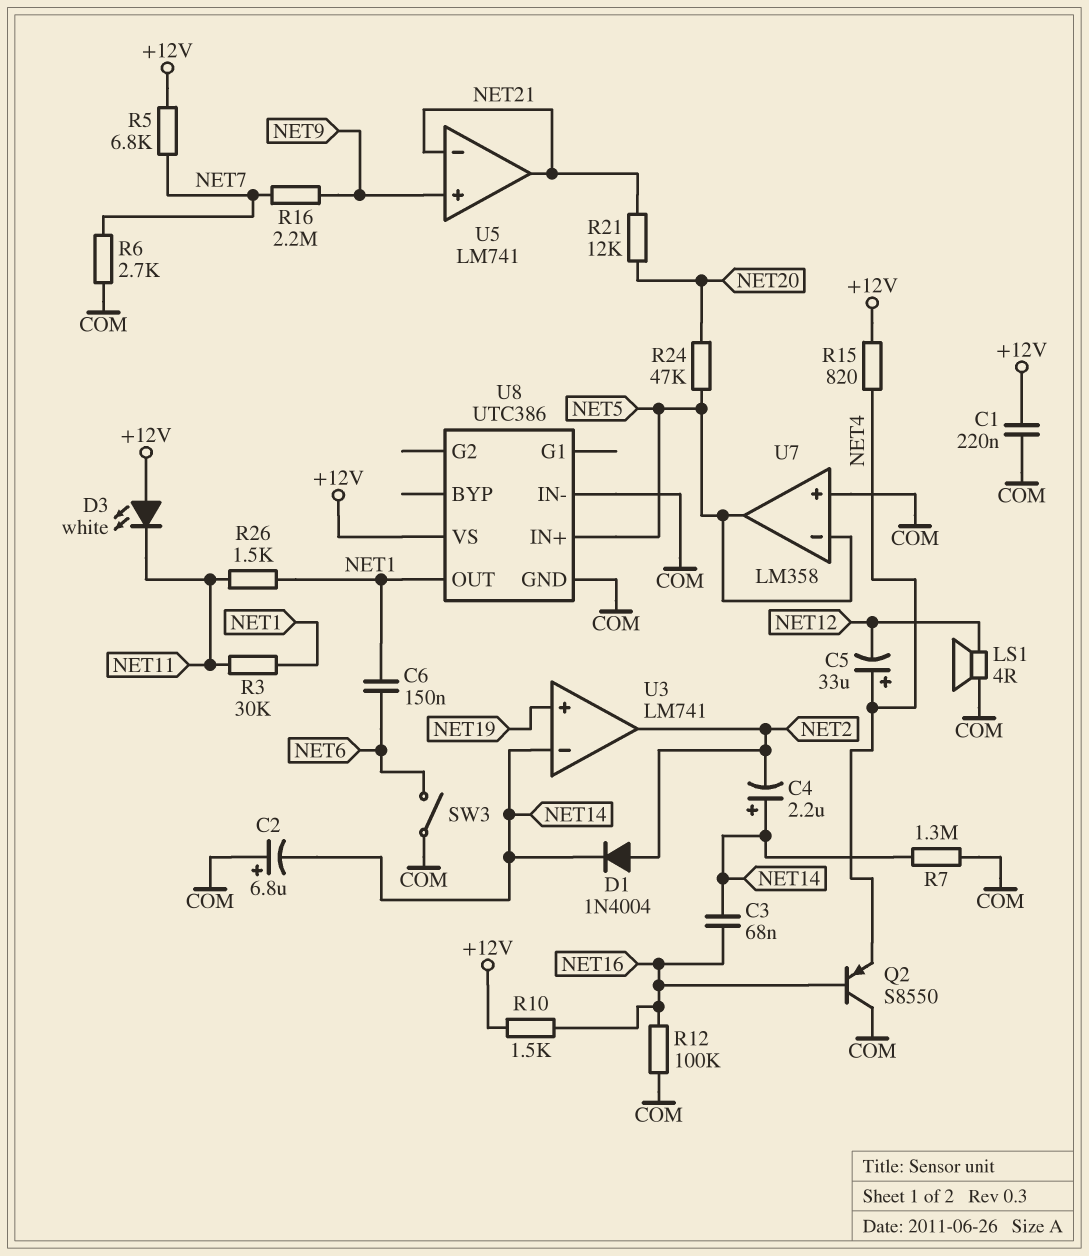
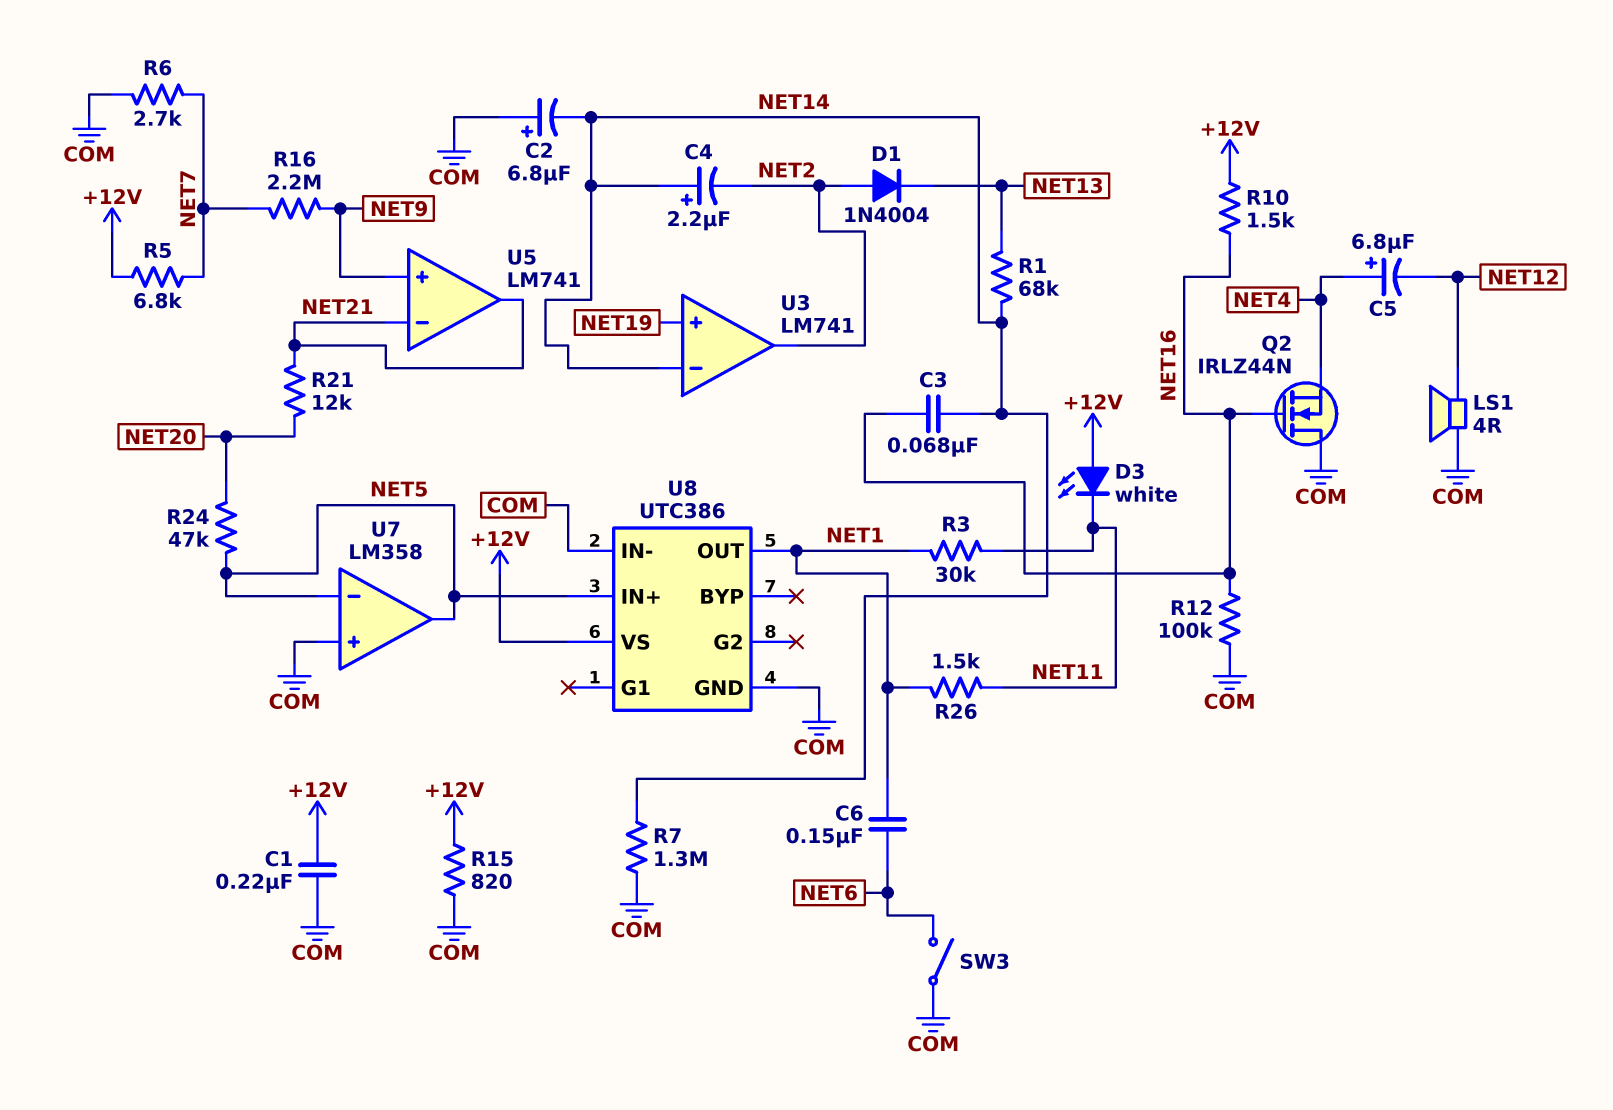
C5: 33uF (plus NET4, minus NET12) -> 6.8uF (plus NET4, minus NET12)
D1: diode 1N4004 (A NET2, K NET14) -> diode 1N4004 (A NET2, K NET13)
Q2: PNP S8550 (B NET16, C COM, E NET4) -> NMOS IRLZ44N (G NET16, D COM, S NET4)
R1: none -> 68k (NET13, NET14)
R15: 820 (+12V, NET4) -> 820 (+12V, COM)

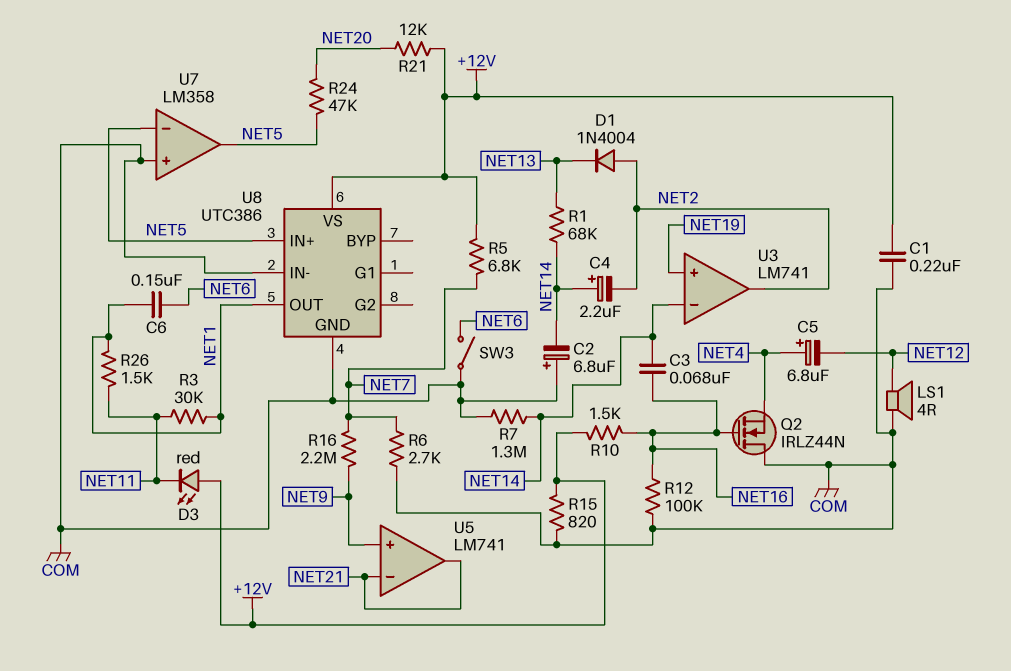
D3: LED white (A +12V, K NET11) -> LED red (A +12V, K NET11)
R21: 12k (NET20, NET21) -> 12k (+12V, NET20)

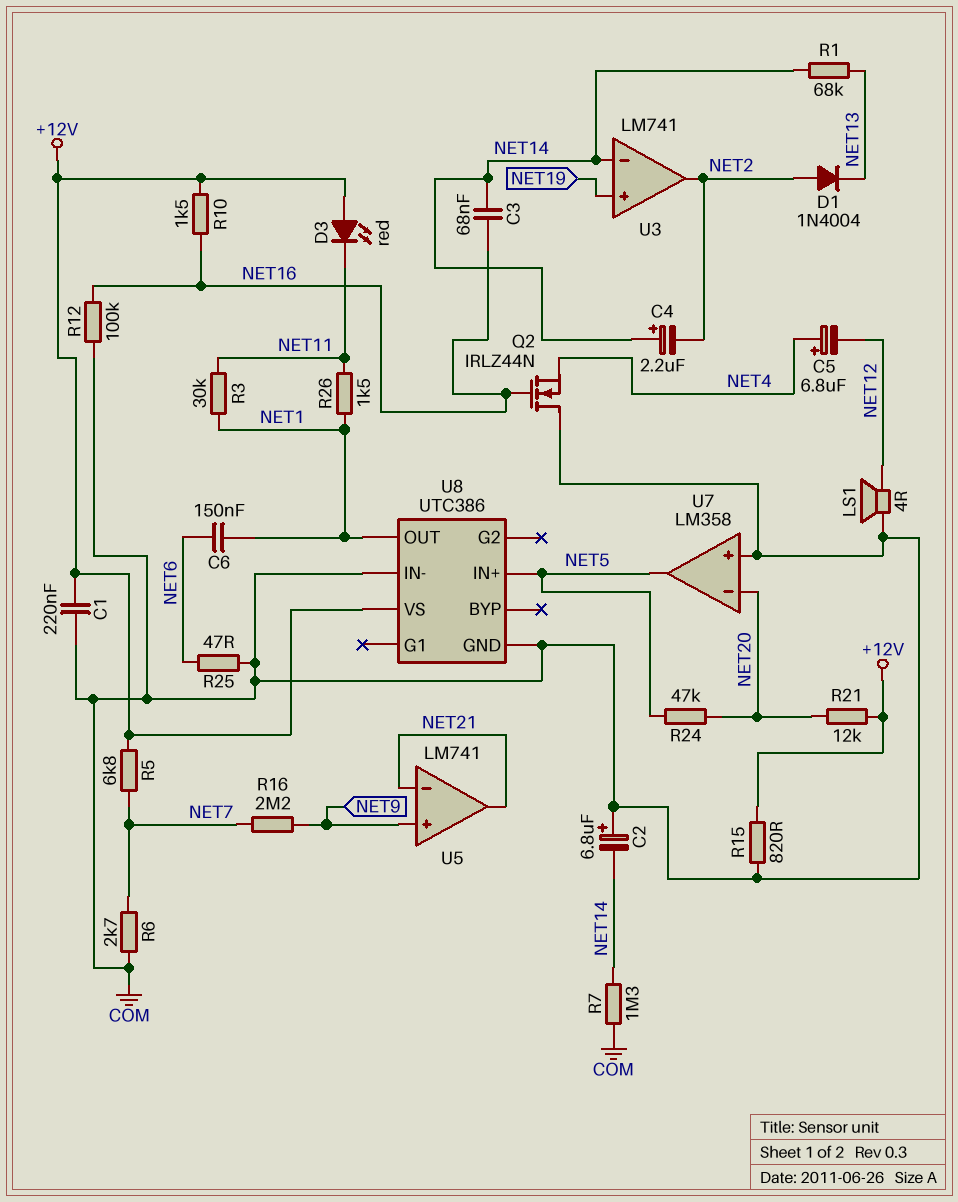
R25: none -> 47 (COM, NET6)
SW3: switch (COM, NET6) -> none
U7 pin in-: NET5 -> NET20

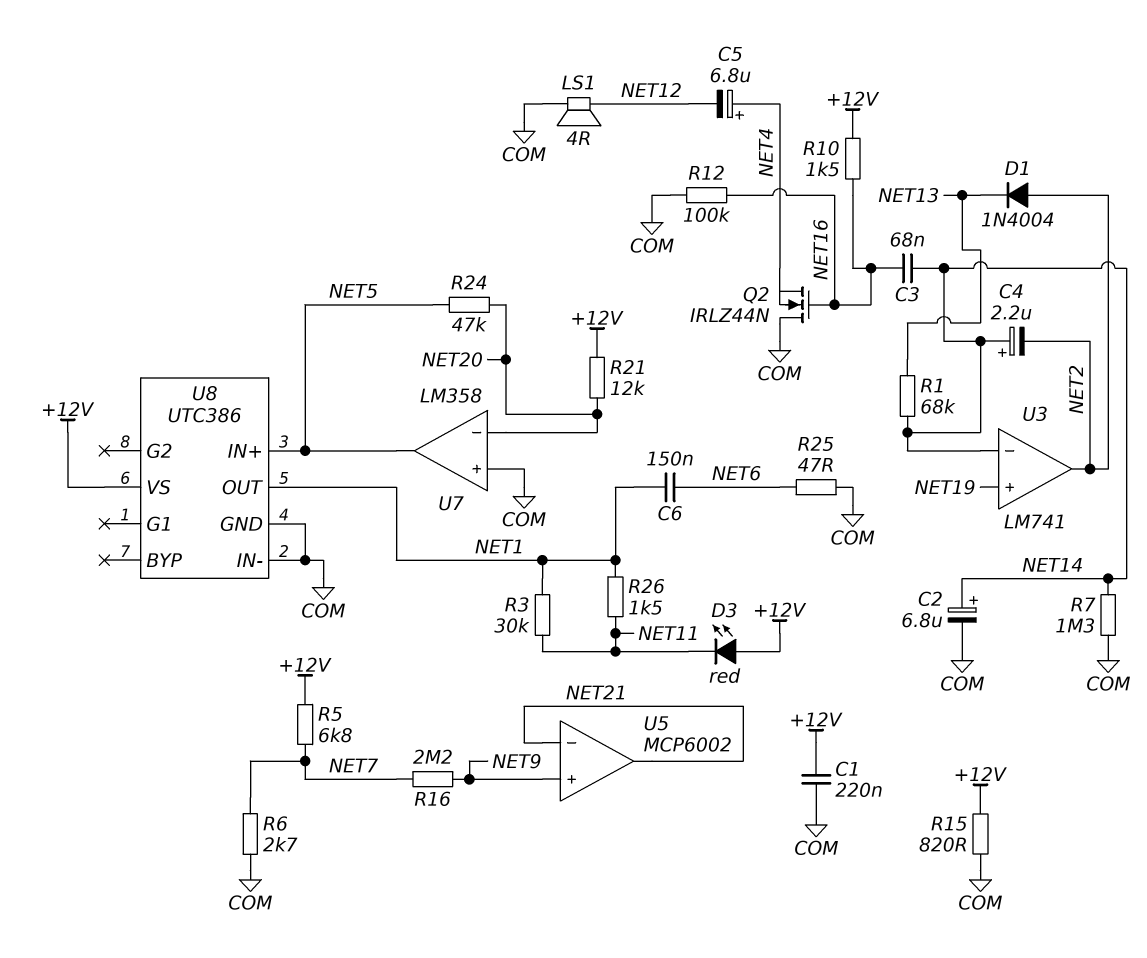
C2: 6.8uF (plus COM, minus NET14) -> 6.8uF (plus NET14, minus COM)
U5: LM741 -> MCP6002

